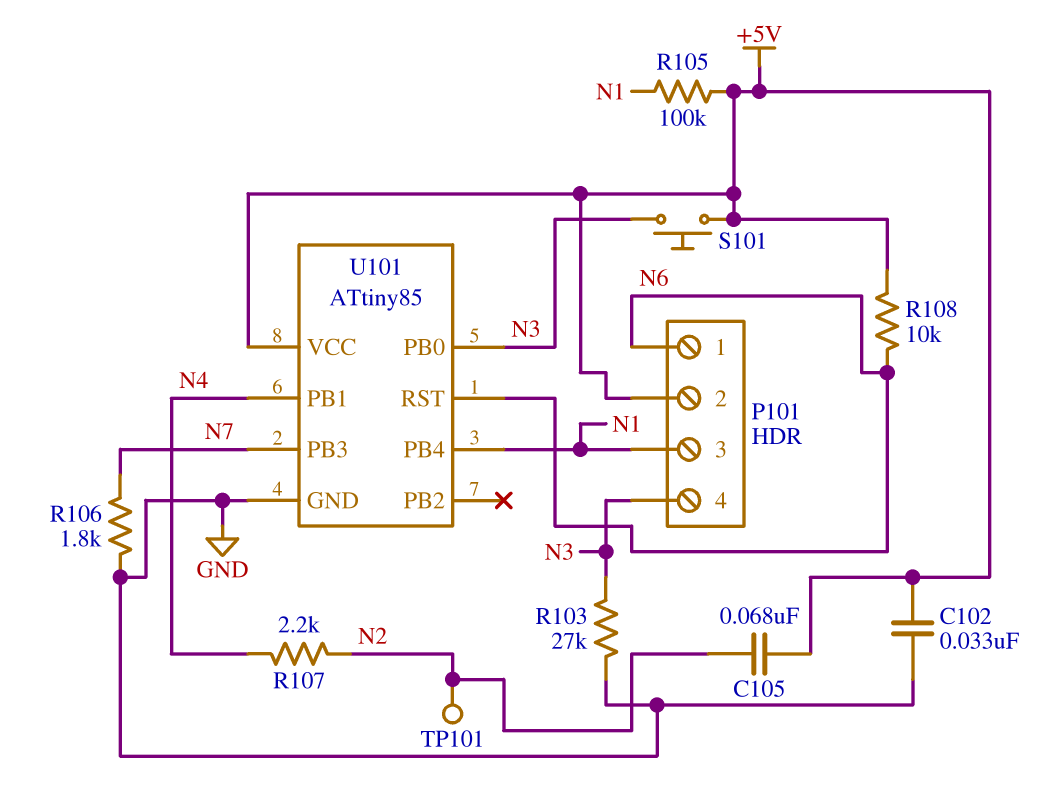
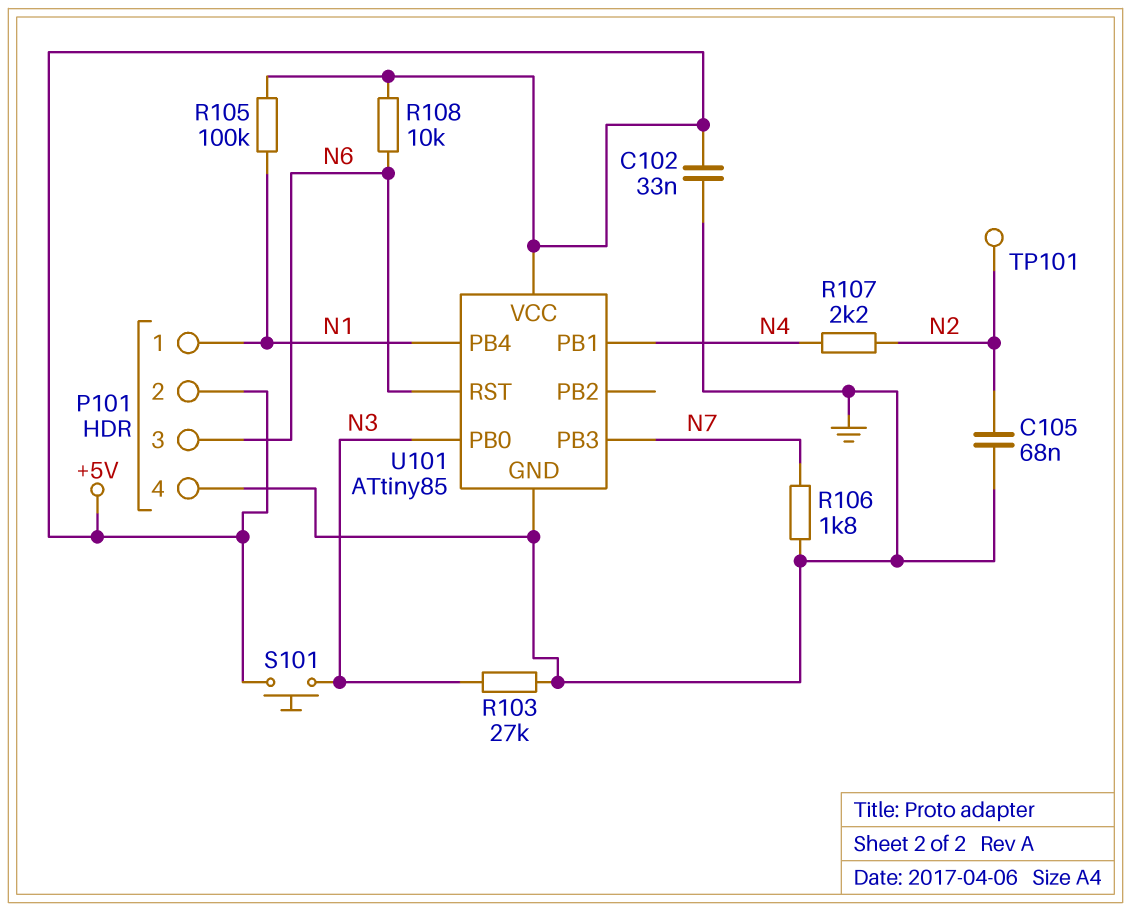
C105: 68nF (+5V, N2) -> 68nF (GND, N2)
P101 pin 1: N6 -> N1
P101 pin 3: N1 -> N6
P101 pin 4: N3 -> GND

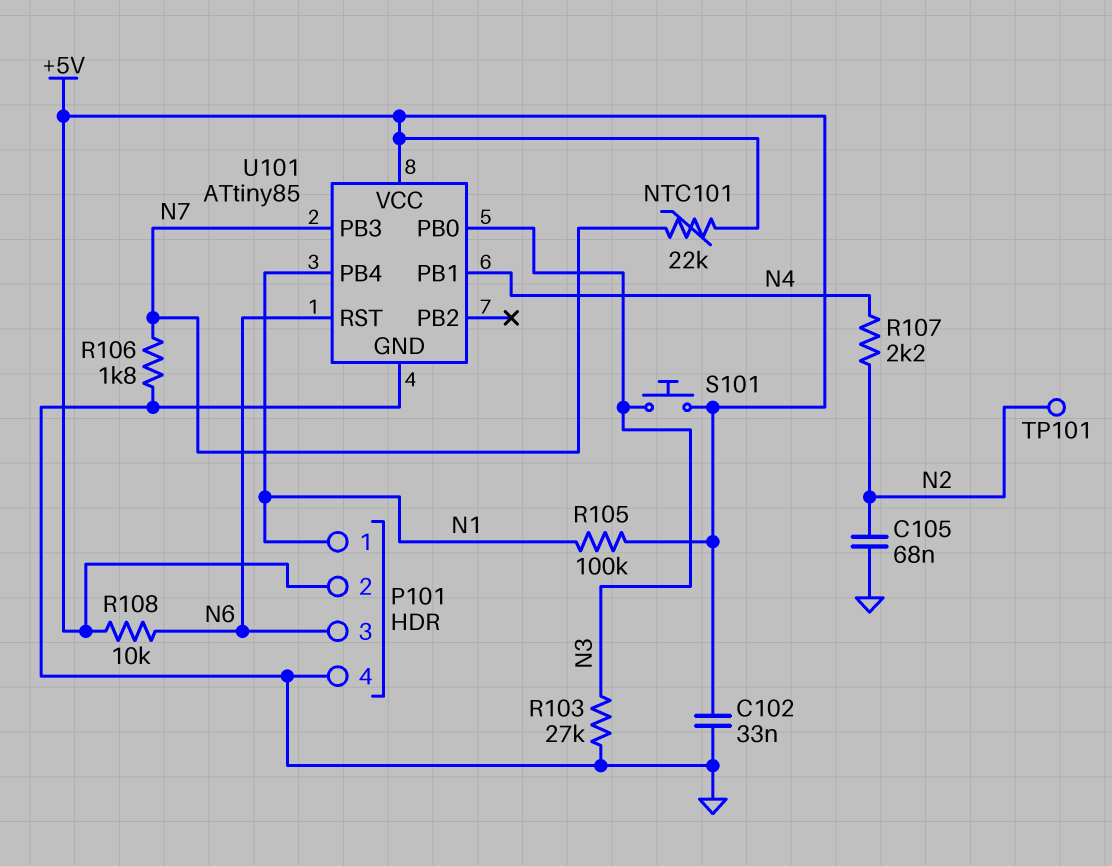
NTC101: none -> 22k (+5V, N7)

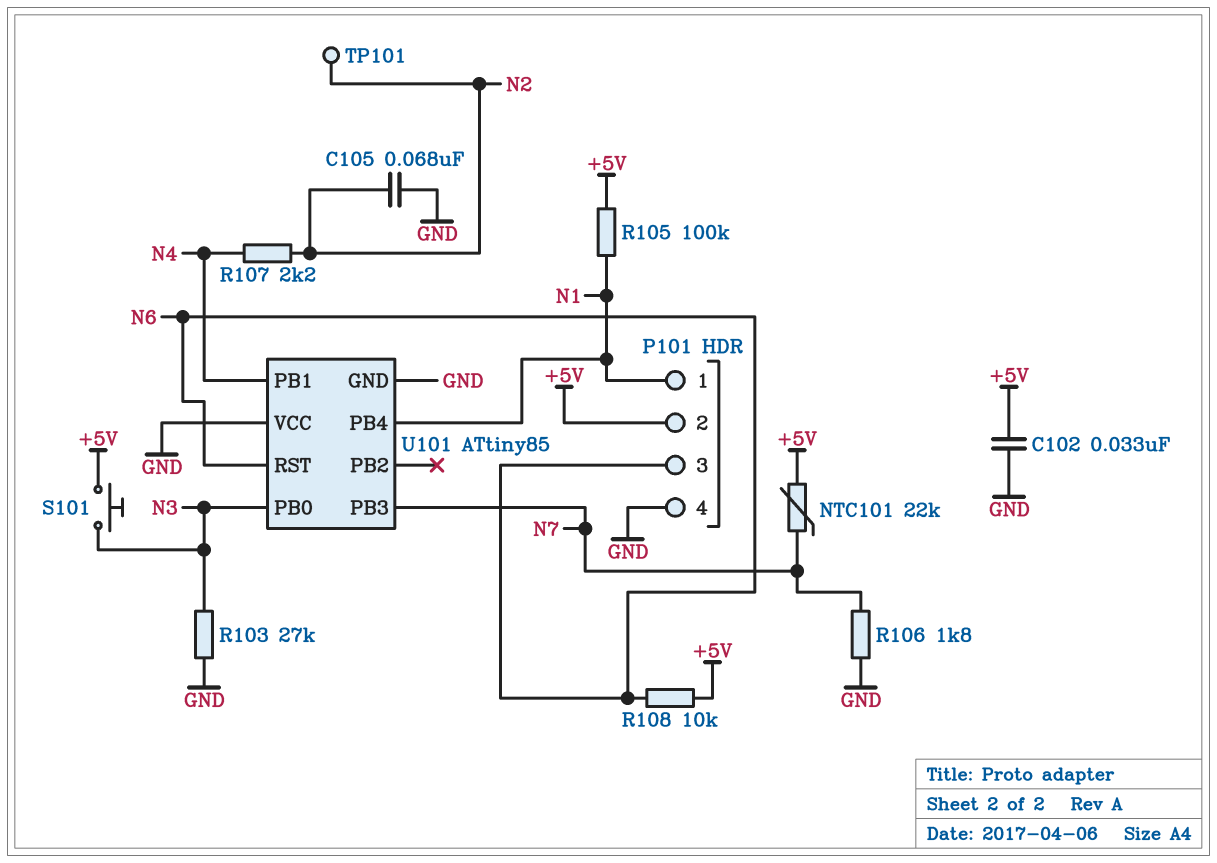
U101 pin VCC: +5V -> GND

